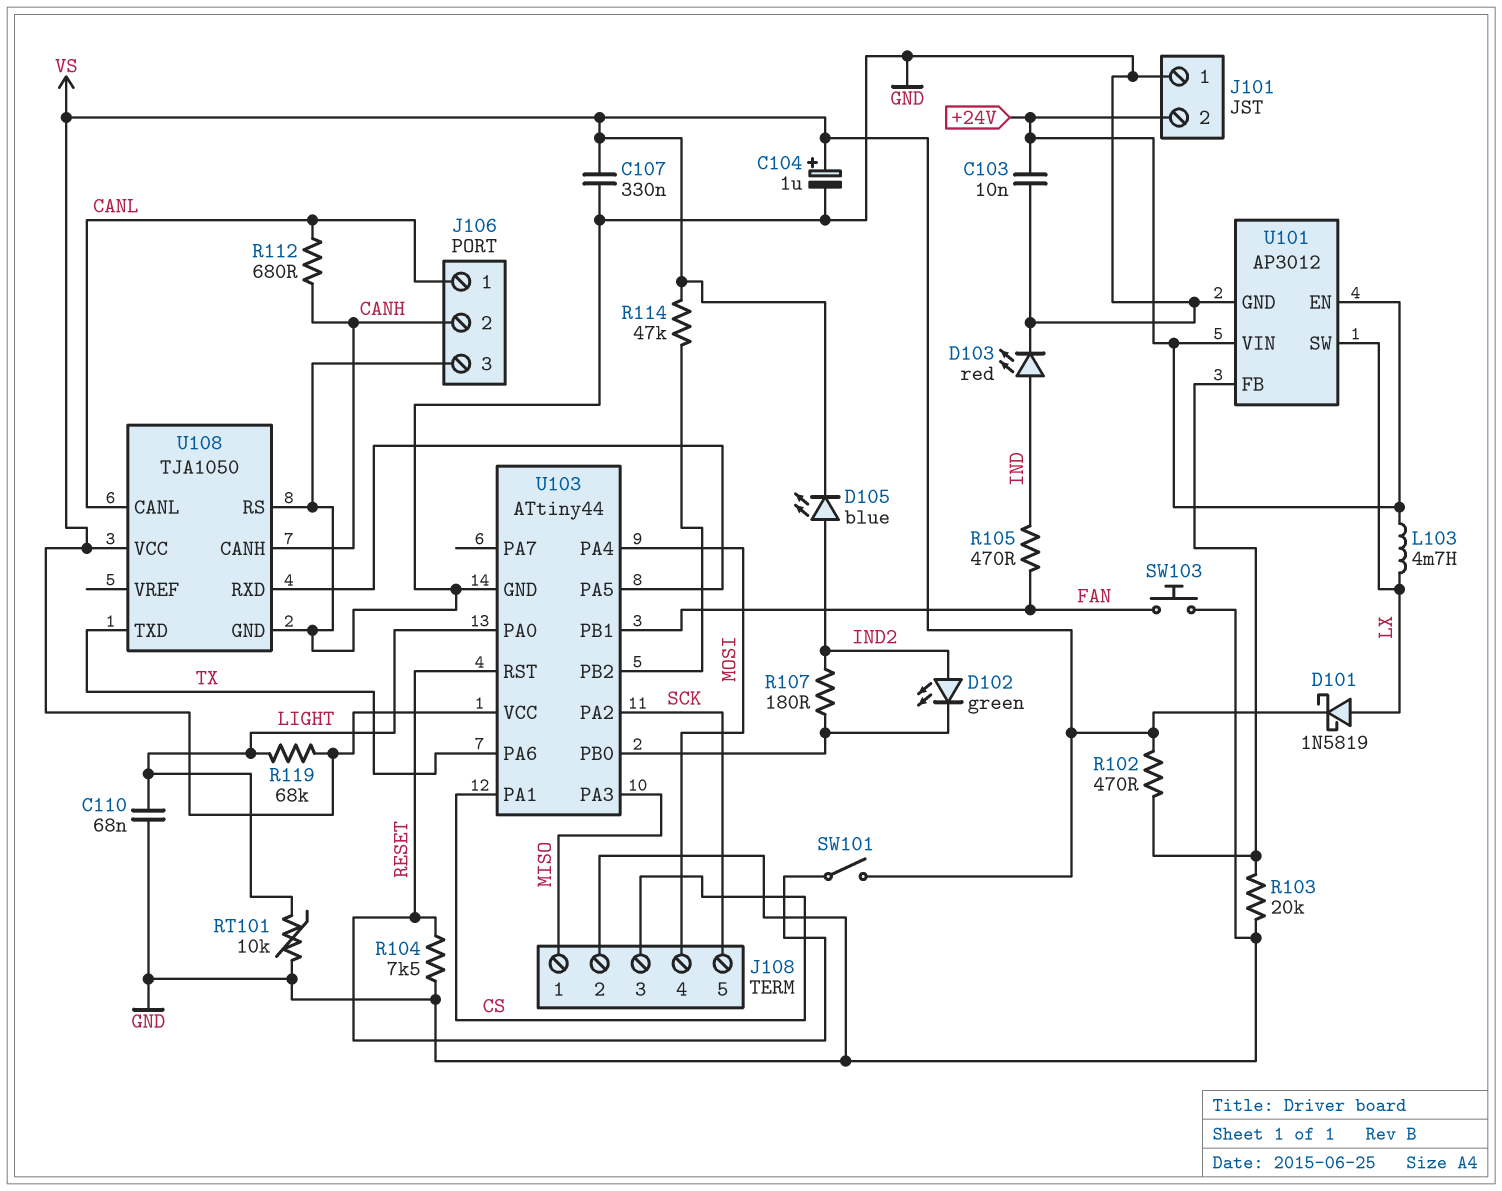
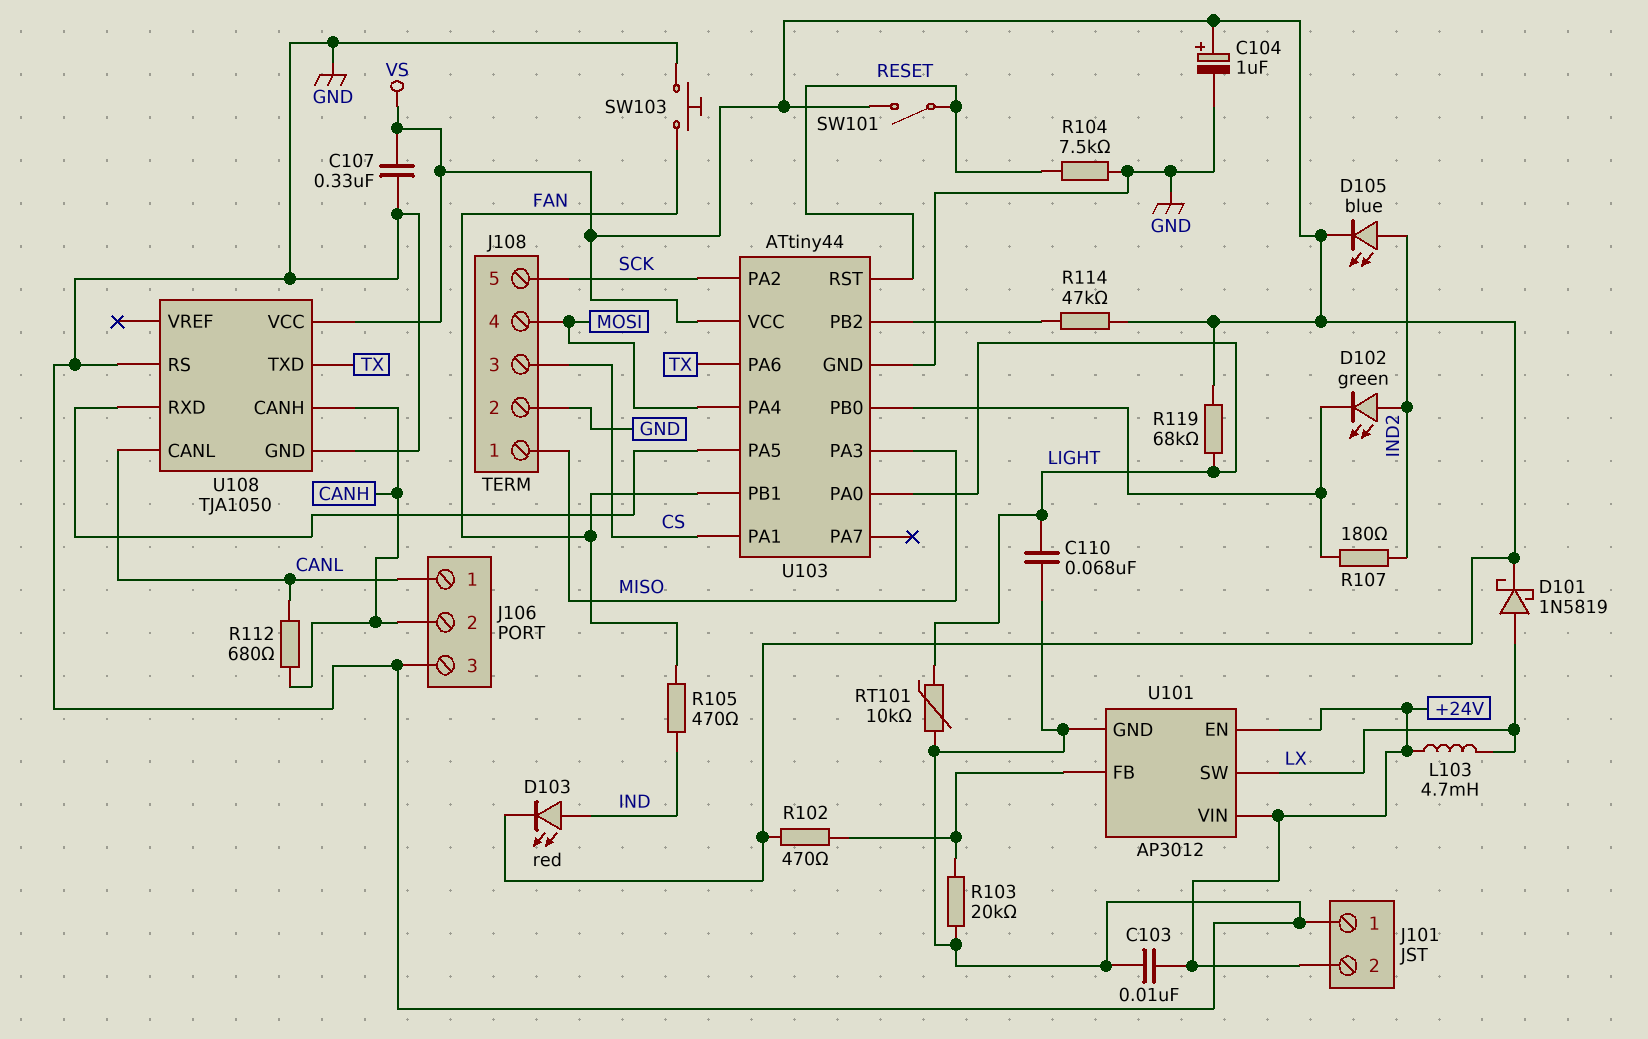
D103: LED red (A IND, K GND) -> LED red (A IND, K VS)

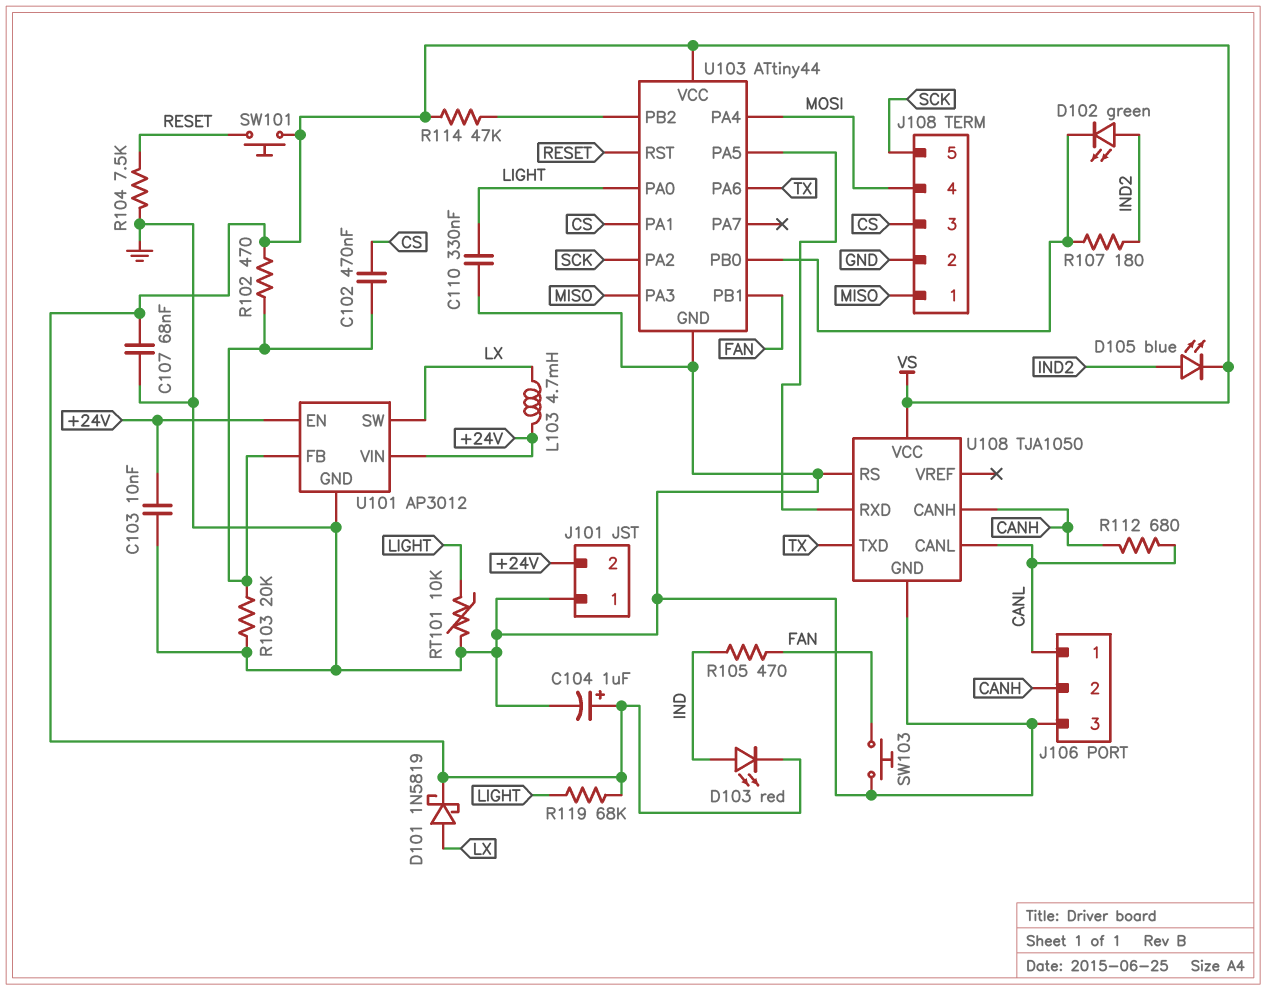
C102: none -> 470nF (CS, U101/FB)
C107: 330nF (GND, VS) -> 68nF (GND, VS)
C110: 68nF (GND, LIGHT) -> 330nF (GND, LIGHT)
SW101: switch (RESET, VS) -> button (RESET, VS)

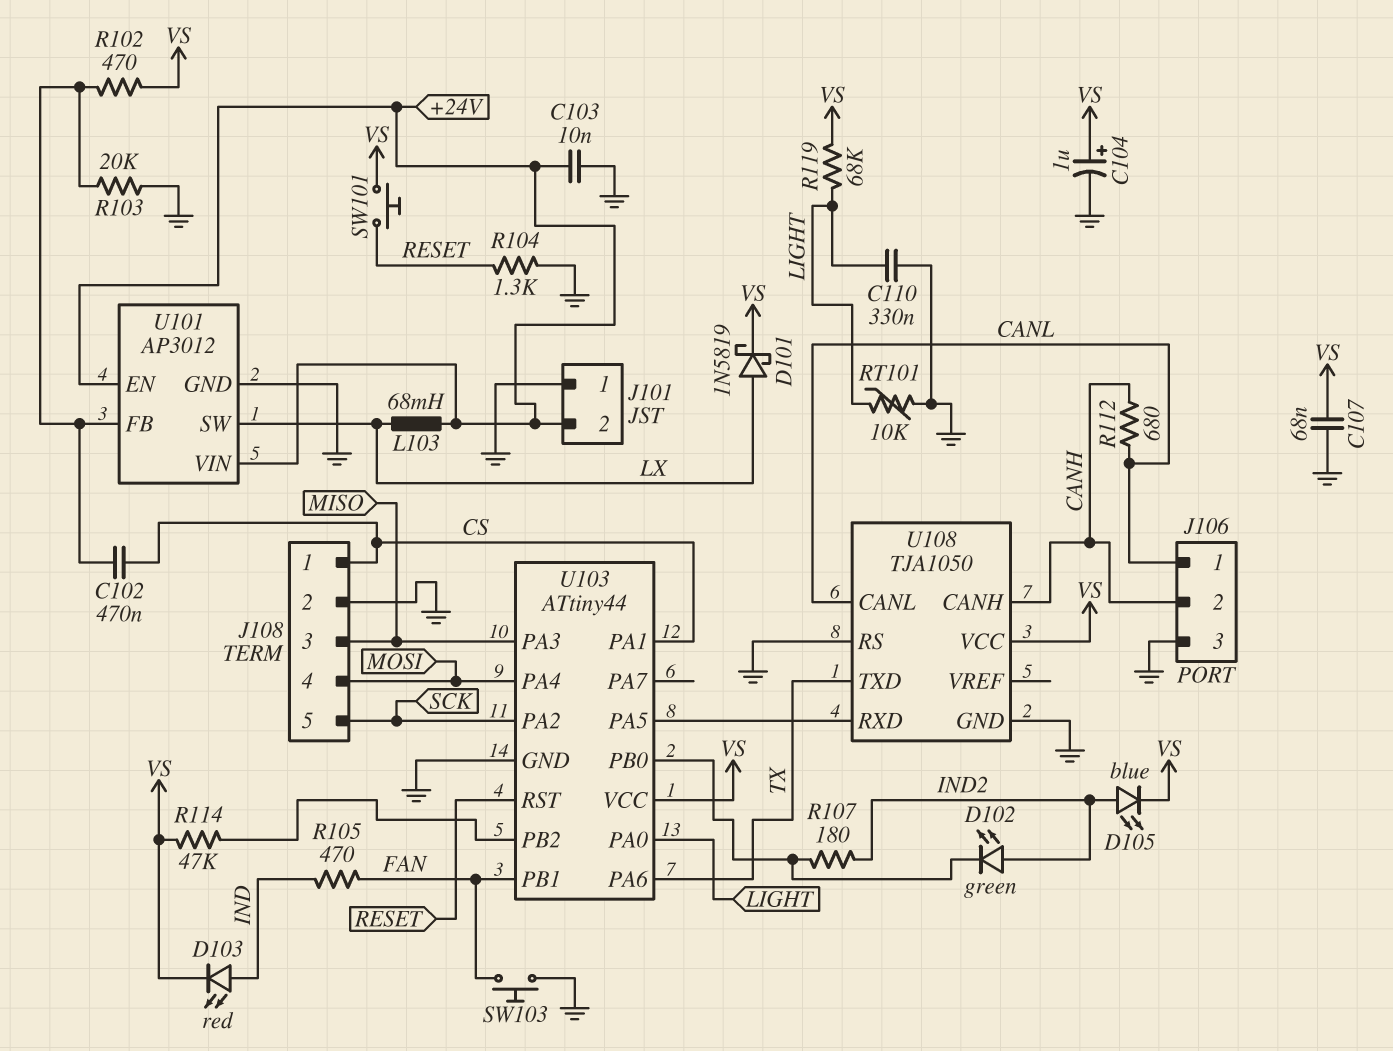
J108 pin 1: MISO -> CS
J108 pin 3: CS -> MISO
L103: 4.7mH (+24V, LX) -> 68mH (+24V, LX)
R104: 7.5k (GND, RESET) -> 1.3k (GND, RESET)

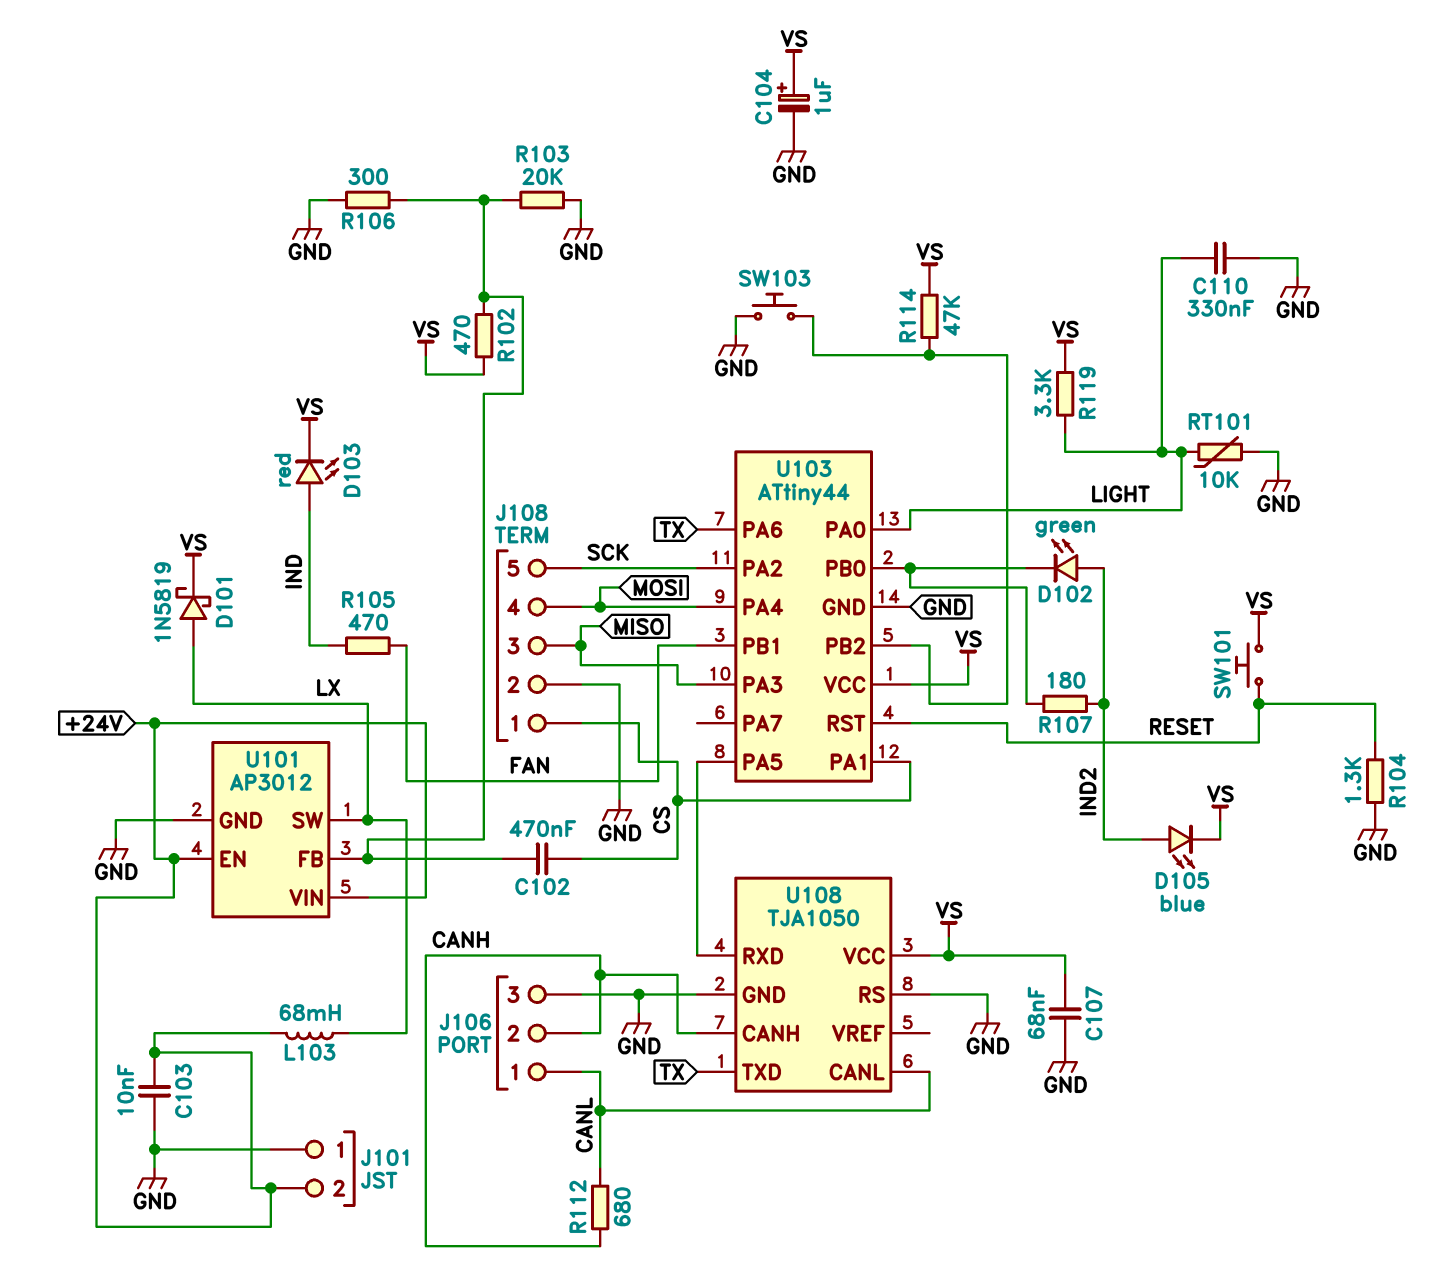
R106: none -> 300 (GND, U101/FB)
R119: 68k (LIGHT, VS) -> 3.3k (LIGHT, VS)
SW103: button (FAN, GND) -> button (GND, U103/PB2)

